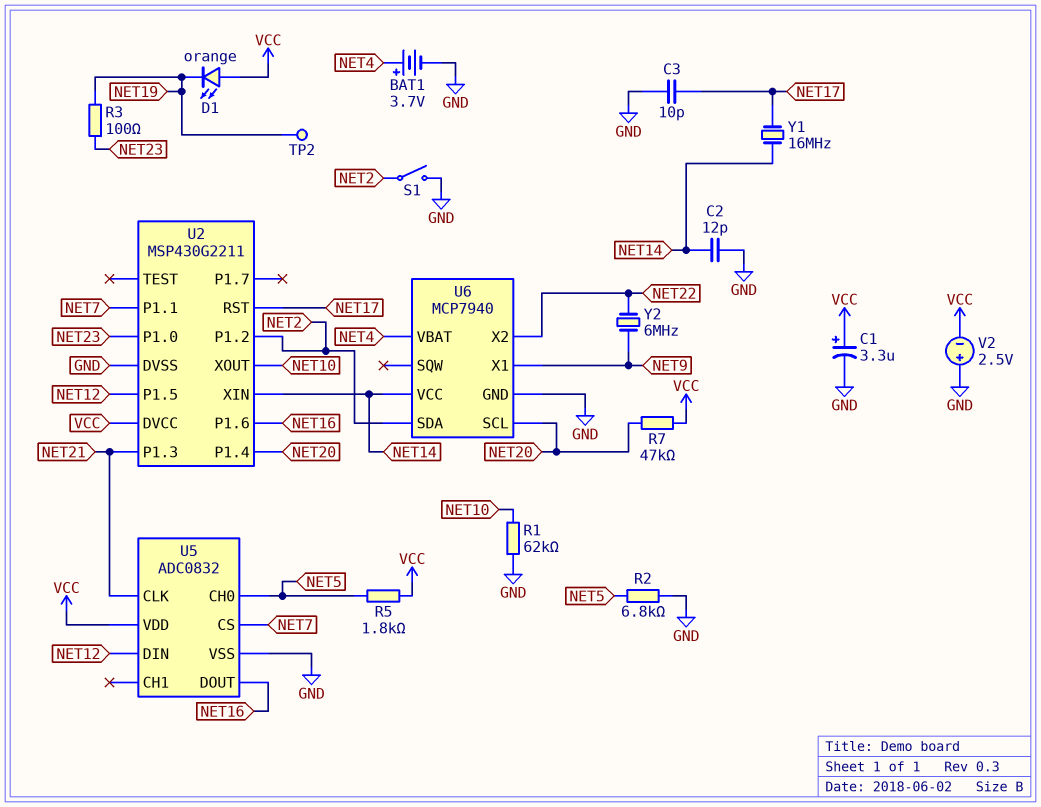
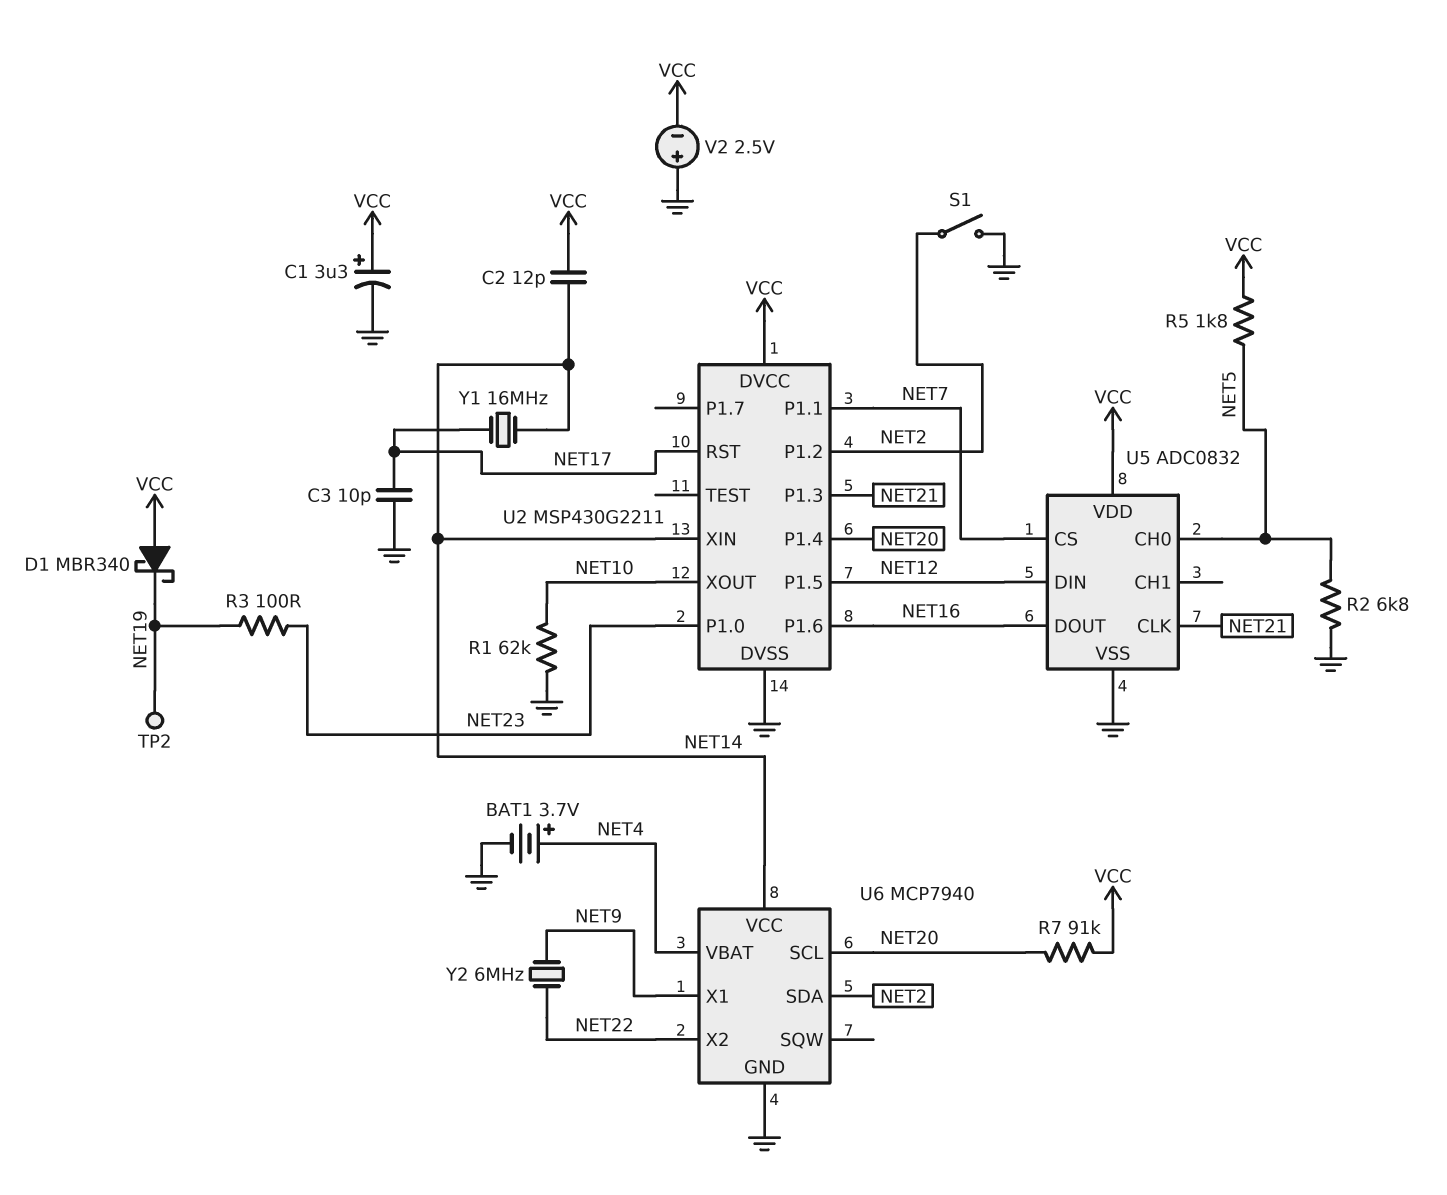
C2: 12pF (GND, NET14) -> 12pF (NET14, VCC)
D1: LED orange (A VCC, K NET19) -> schottky MBR340 (A VCC, K NET19)
R7: 47k (NET20, VCC) -> 91k (NET20, VCC)

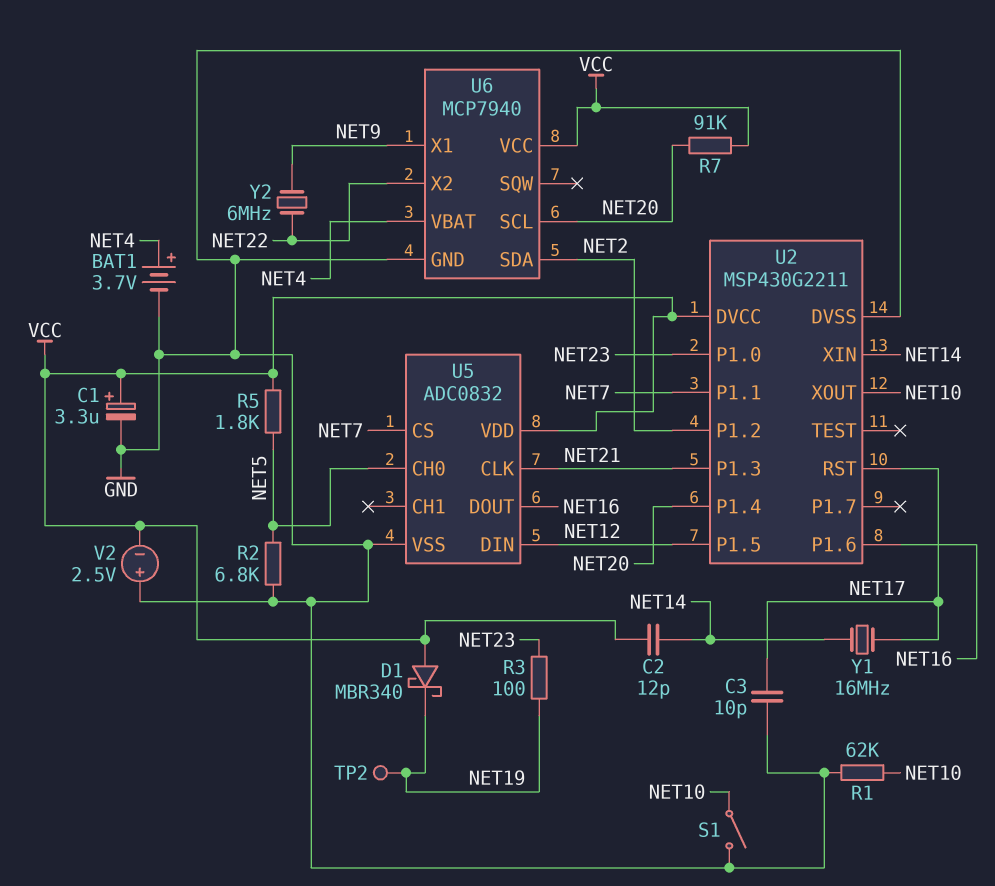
S1: switch (GND, NET2) -> switch (GND, NET10)
U6 pin VCC: NET14 -> VCC

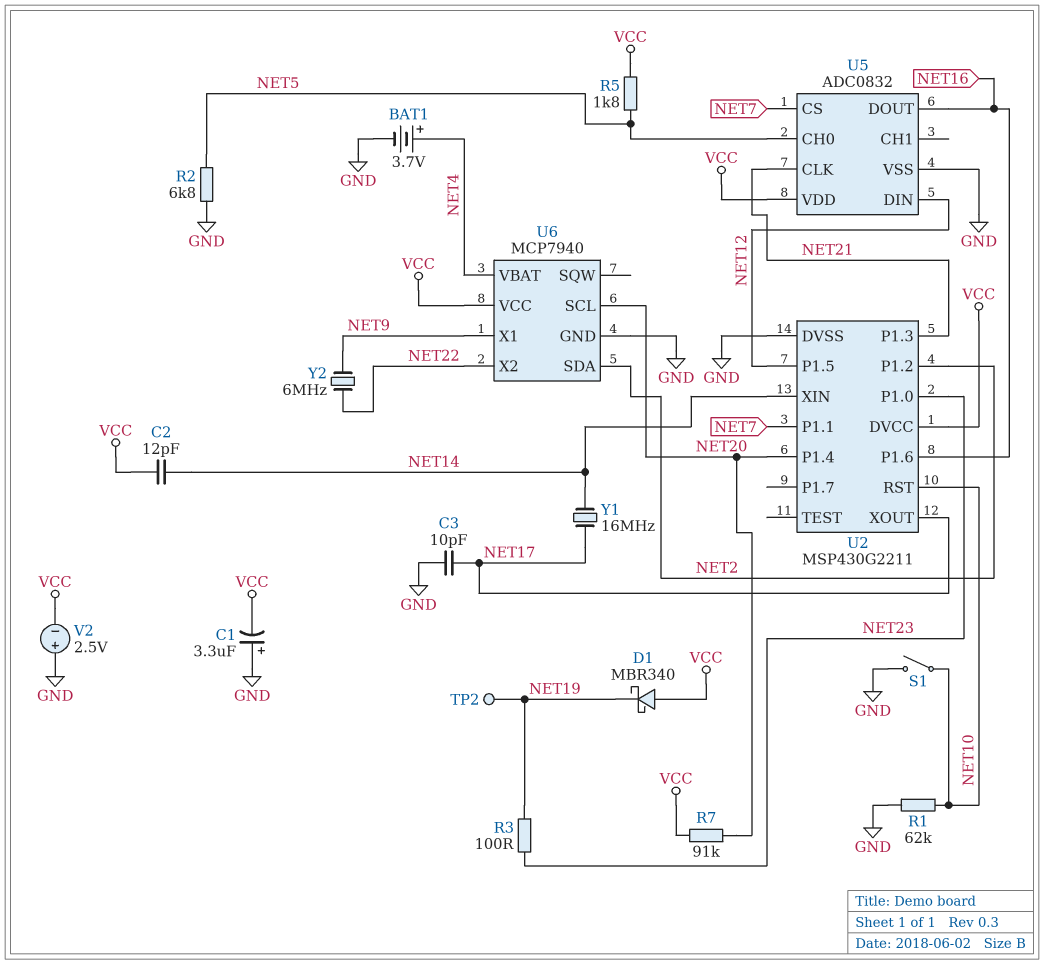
C1: 3.3uF (plus VCC, minus GND) -> 3.3uF (plus GND, minus VCC)
U2 pin RST: NET17 -> NET10
U2 pin XOUT: NET10 -> NET17

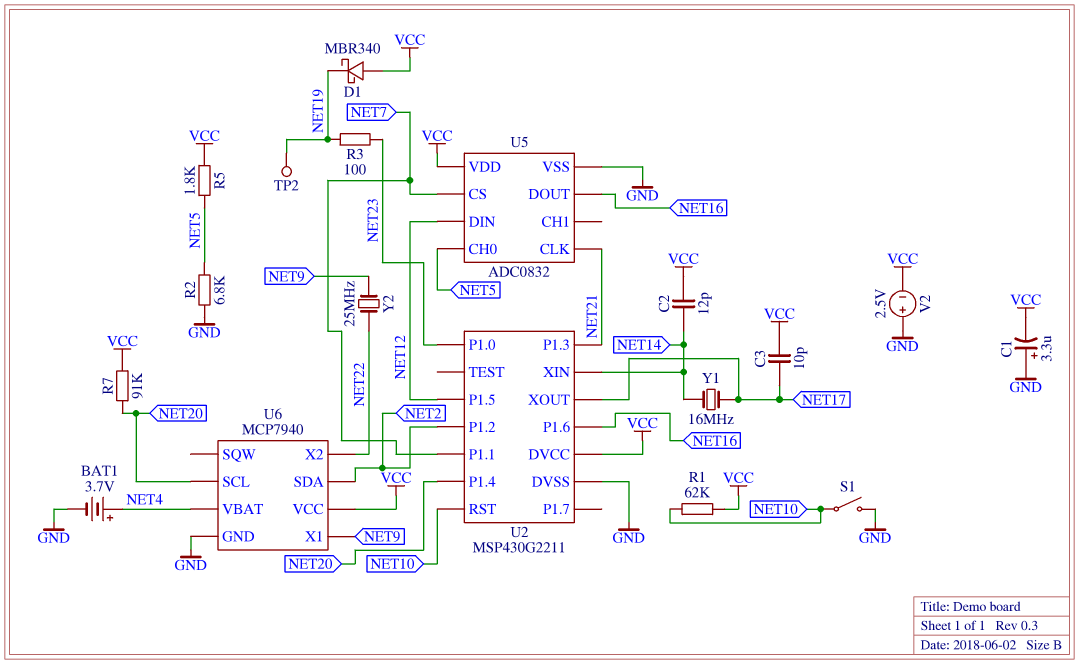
C3: 10pF (GND, NET17) -> 10pF (NET17, VCC)
R1: 62k (GND, NET10) -> 62k (NET10, VCC)
Y2: 6MHz (NET9, NET22) -> 25MHz (NET9, NET22)

